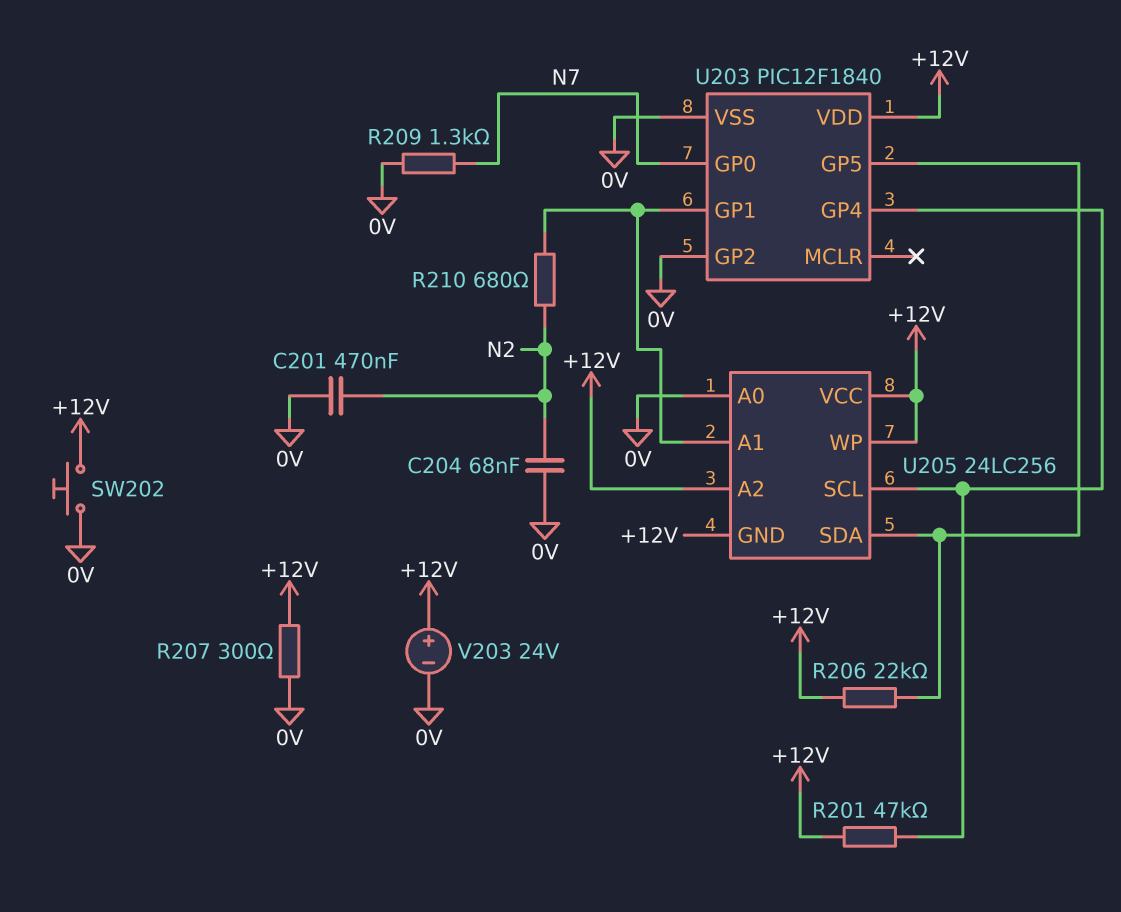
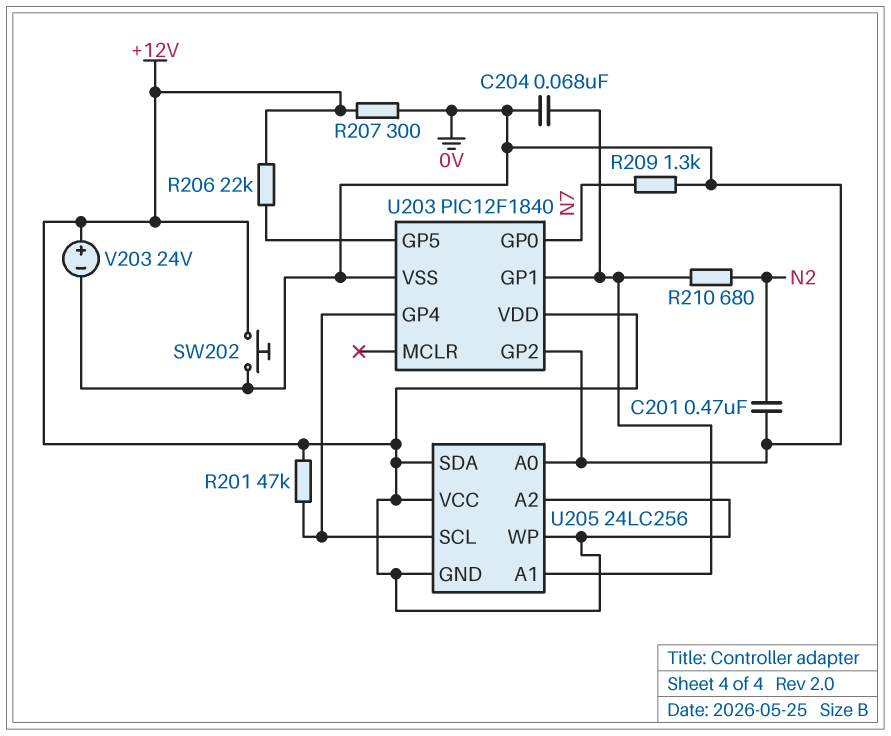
C204: 68nF (0V, N2) -> 68nF (0V, U203/GP1)
U205 pin SDA: U203/GP5 -> +12V

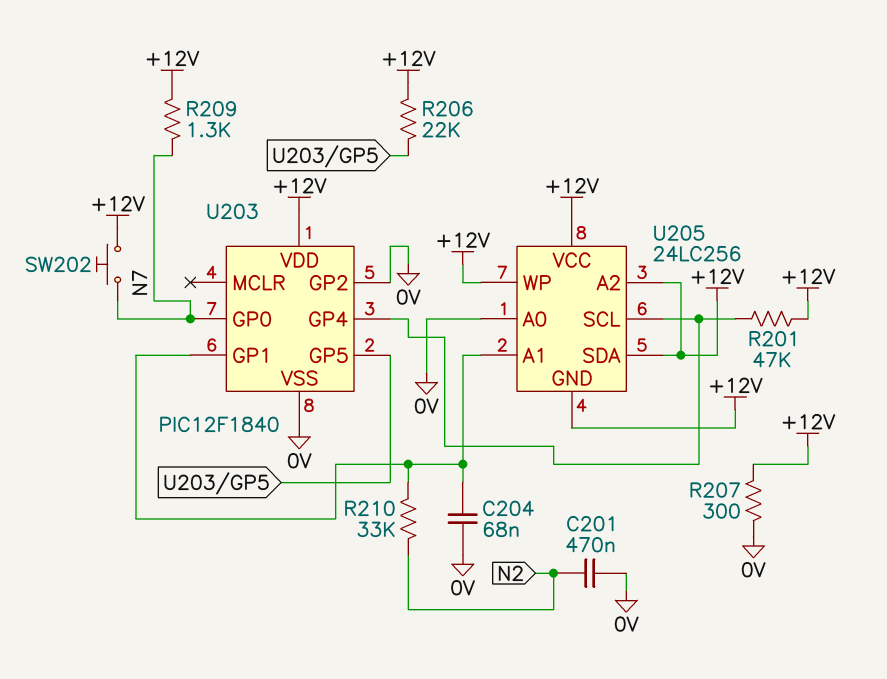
R209: 1.3k (0V, N7) -> 1.3k (+12V, N7)
R210: 680 (N2, U203/GP1) -> 33k (N2, U203/GP1)
SW202: button (+12V, 0V) -> button (+12V, N7)
V203: 24V (plus +12V, minus 0V) -> none

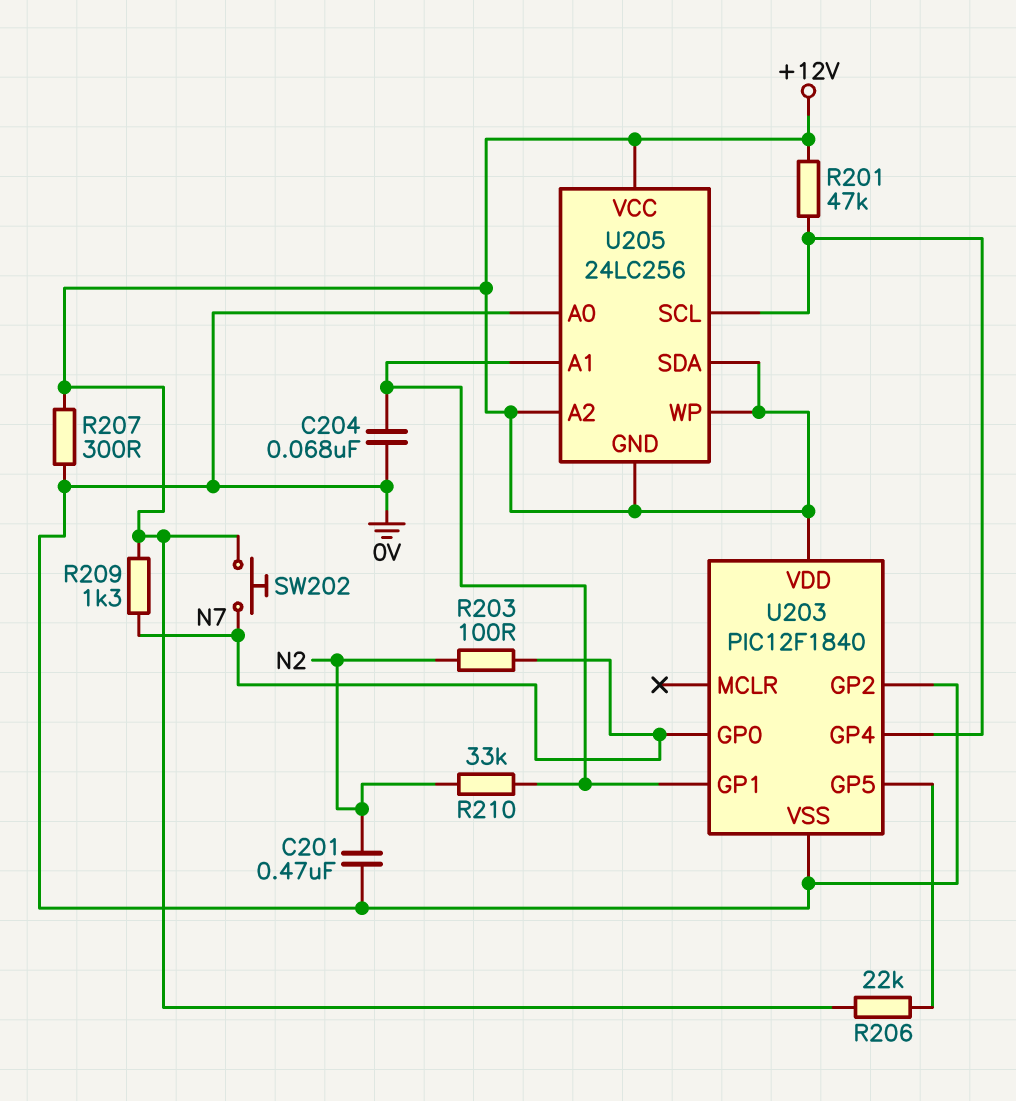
R203: none -> 100 (N2, N7)

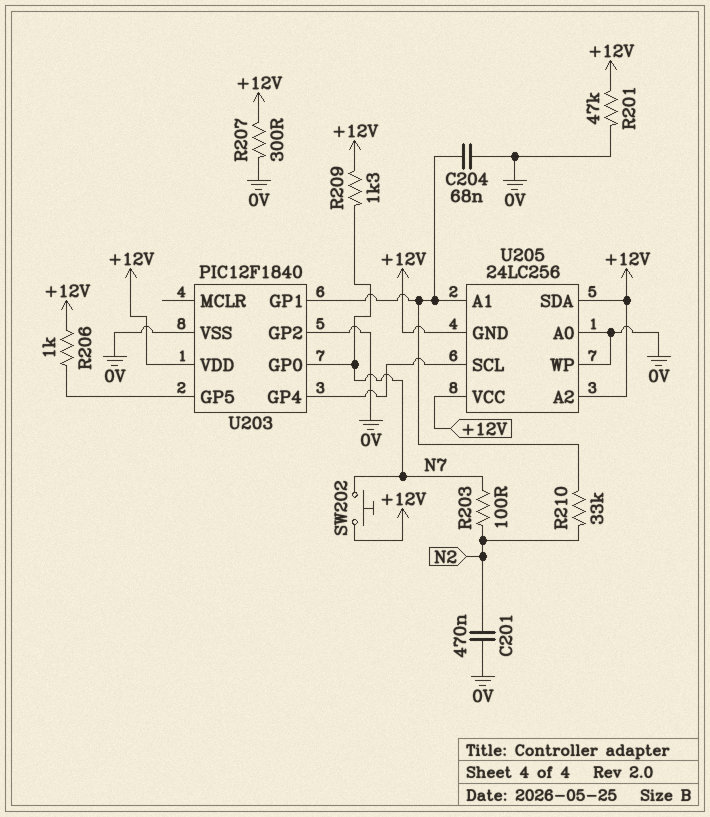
R201: 47k (+12V, U203/GP4) -> 47k (+12V, 0V)
R206: 22k (+12V, U203/GP5) -> 1k (+12V, U203/GP5)
U205 pin WP: +12V -> 0V

